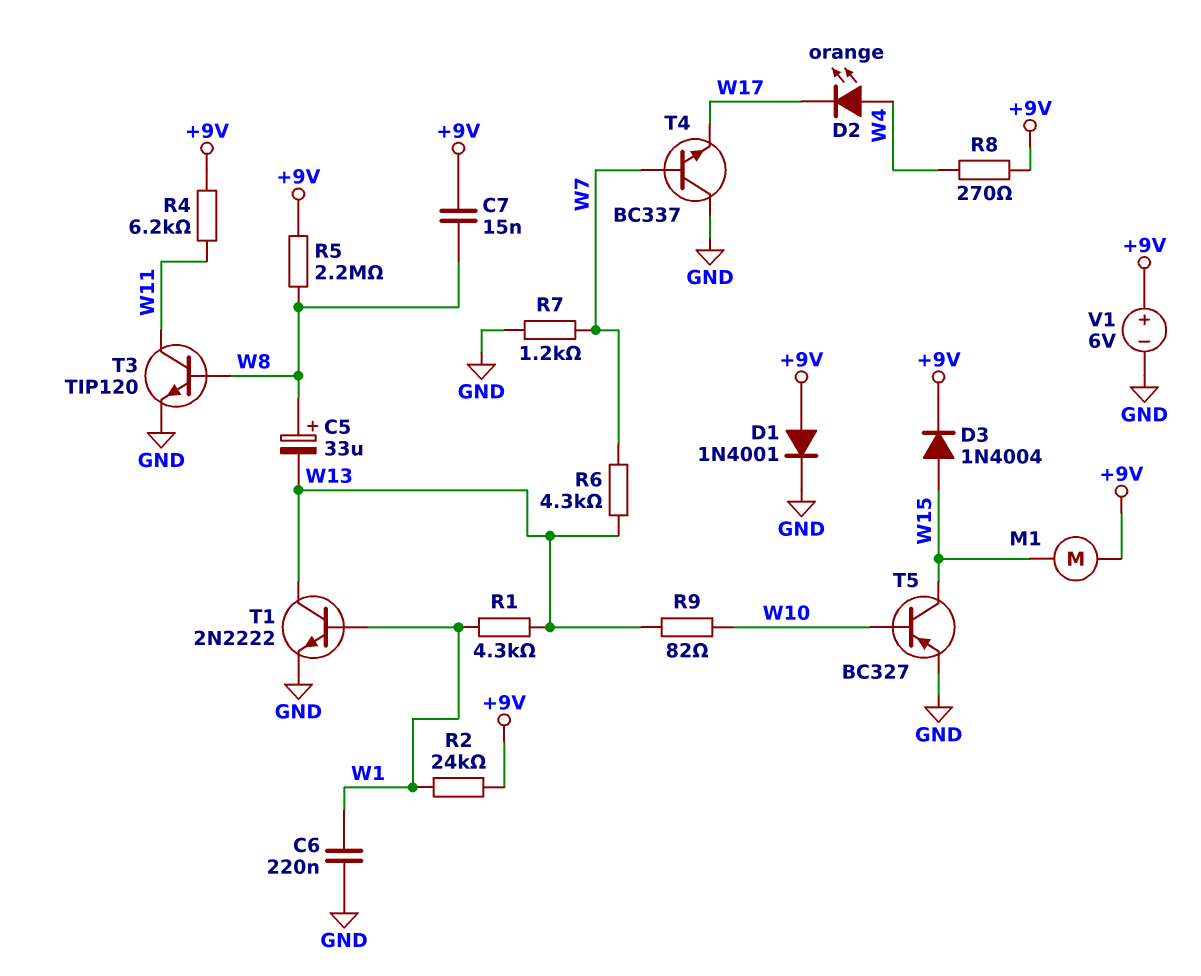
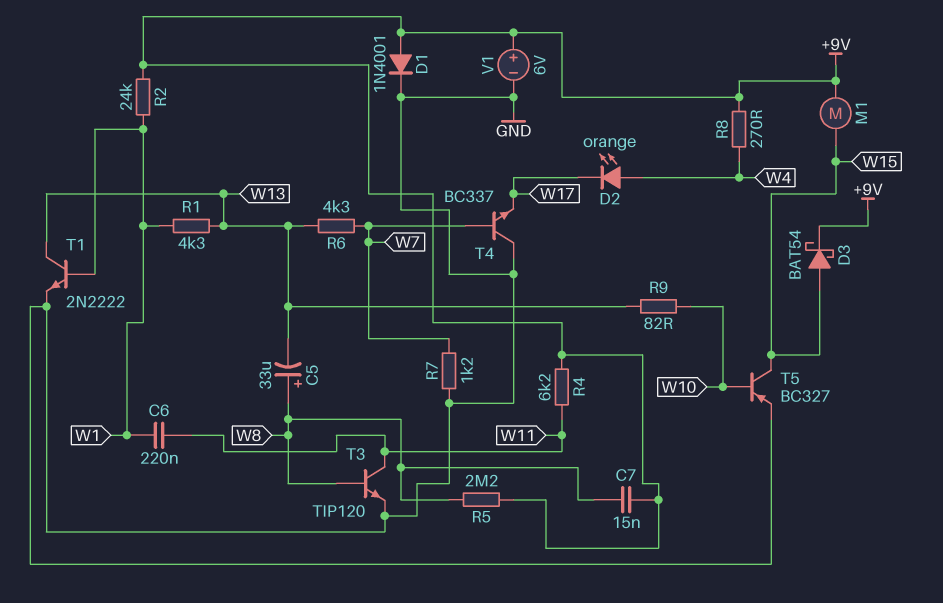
C6: 220nF (GND, W1) -> 220nF (W1, W11)
D3: diode 1N4004 (A W15, K +9V) -> schottky BAT54 (A W15, K +9V)

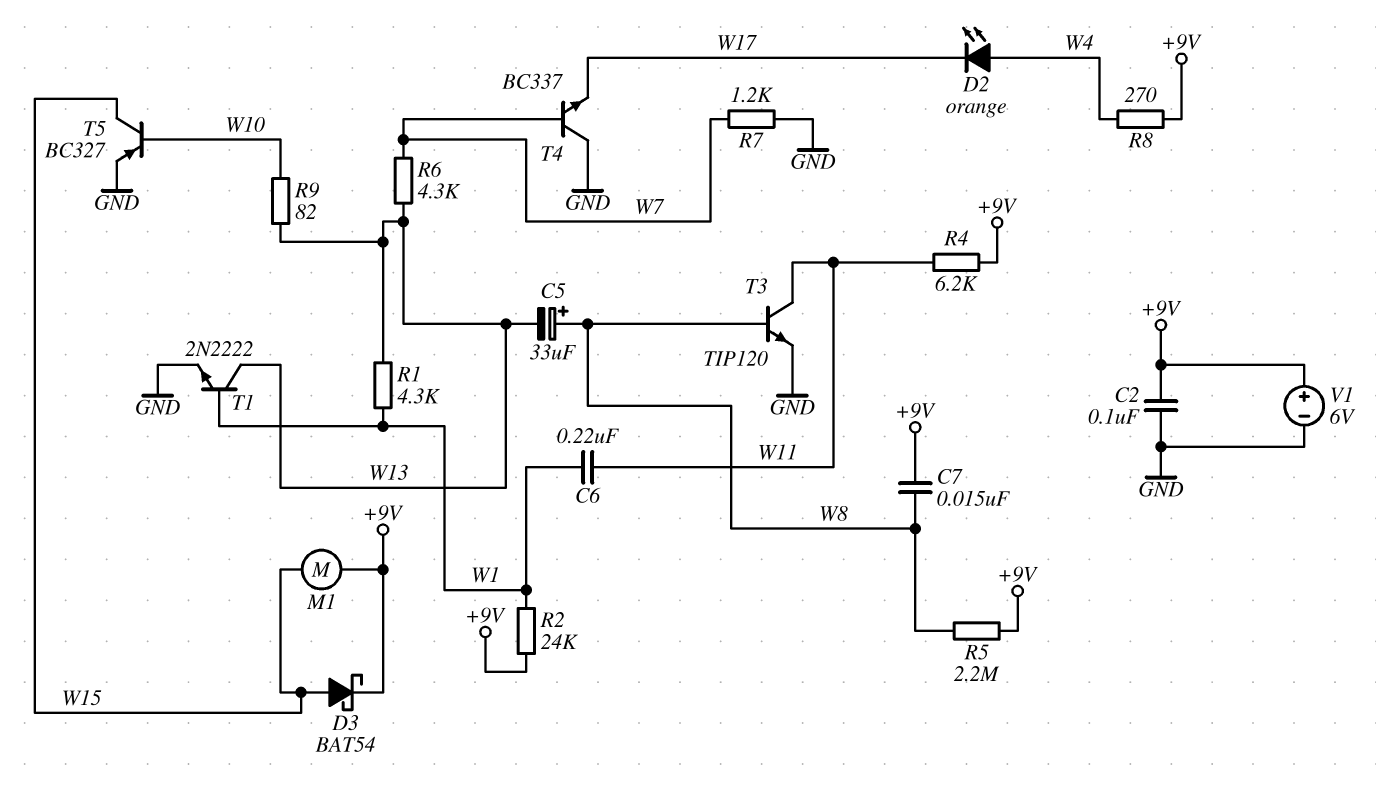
C2: none -> 100nF (+9V, GND)
D1: diode 1N4001 (A +9V, K GND) -> none

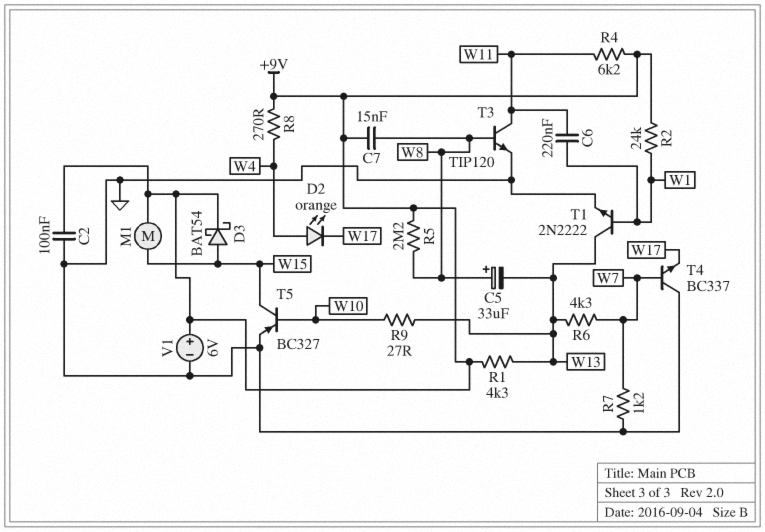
R1: 4.3k (W1, W13) -> 4.3k (+9V, W13)
R9: 82 (W10, W13) -> 27 (W10, W13)

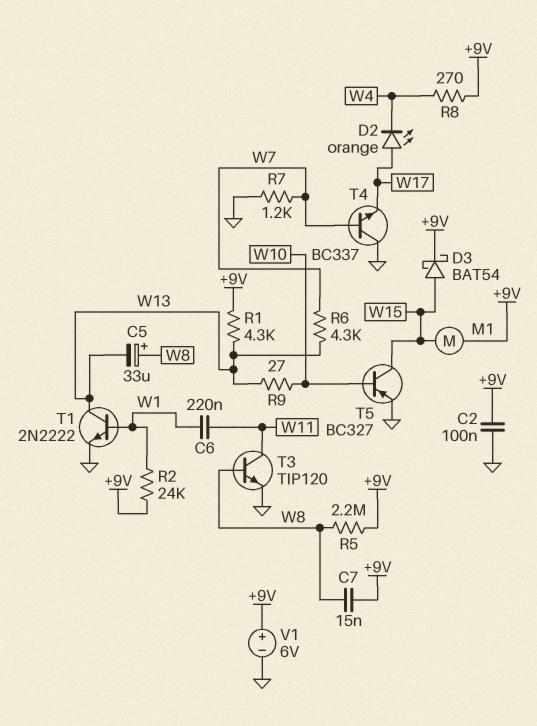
D2: LED orange (A W4, K W17) -> LED orange (A W17, K W4)
R4: 6.2k (+9V, W11) -> none

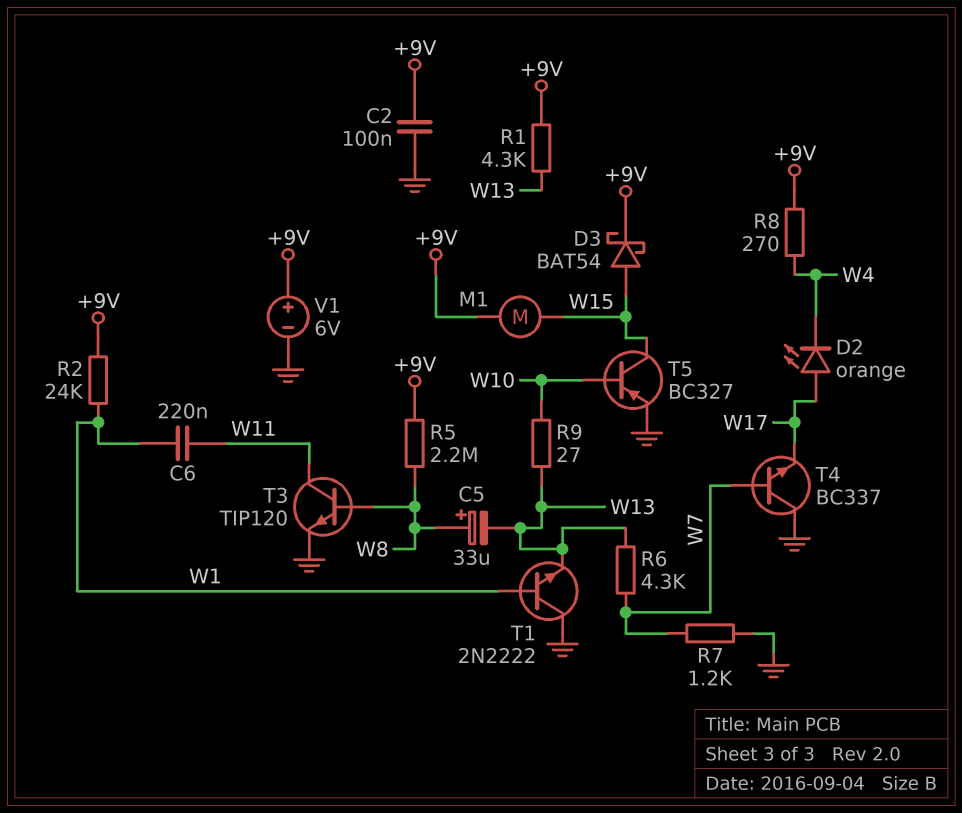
C7: 15nF (+9V, W8) -> none
T1: NPN 2N2222 (B W1, C W13, E GND) -> NPN 2N2222 (B W1, C GND, E W13)

